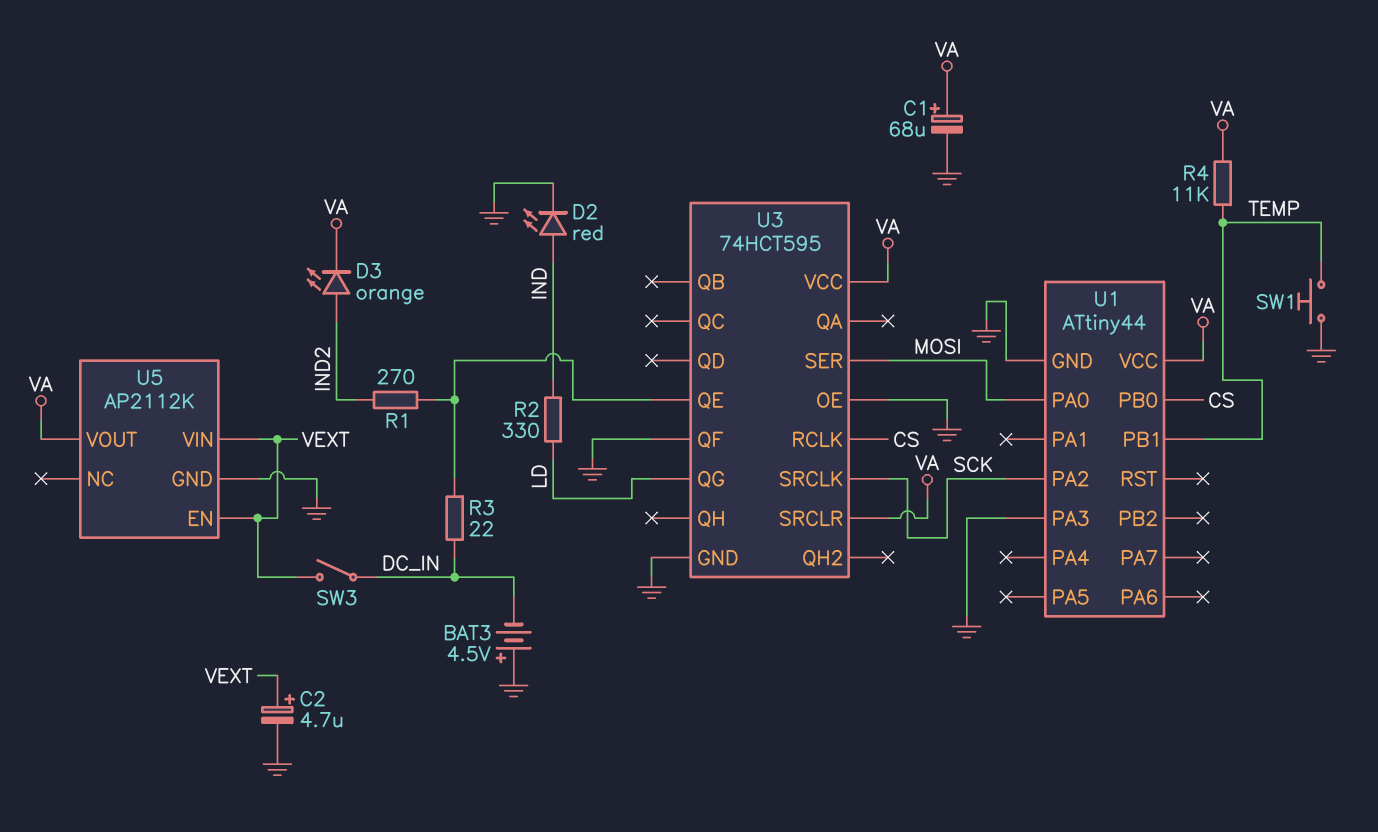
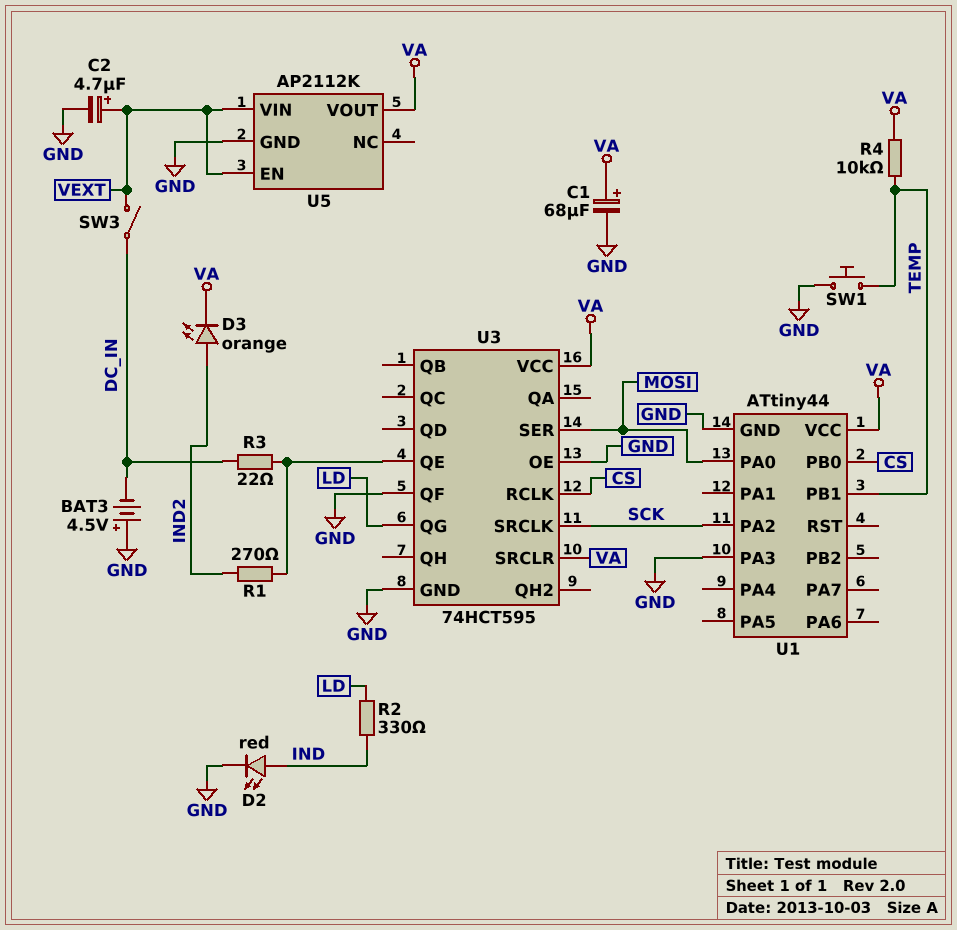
R4: 11k (TEMP, VA) -> 10k (TEMP, VA)

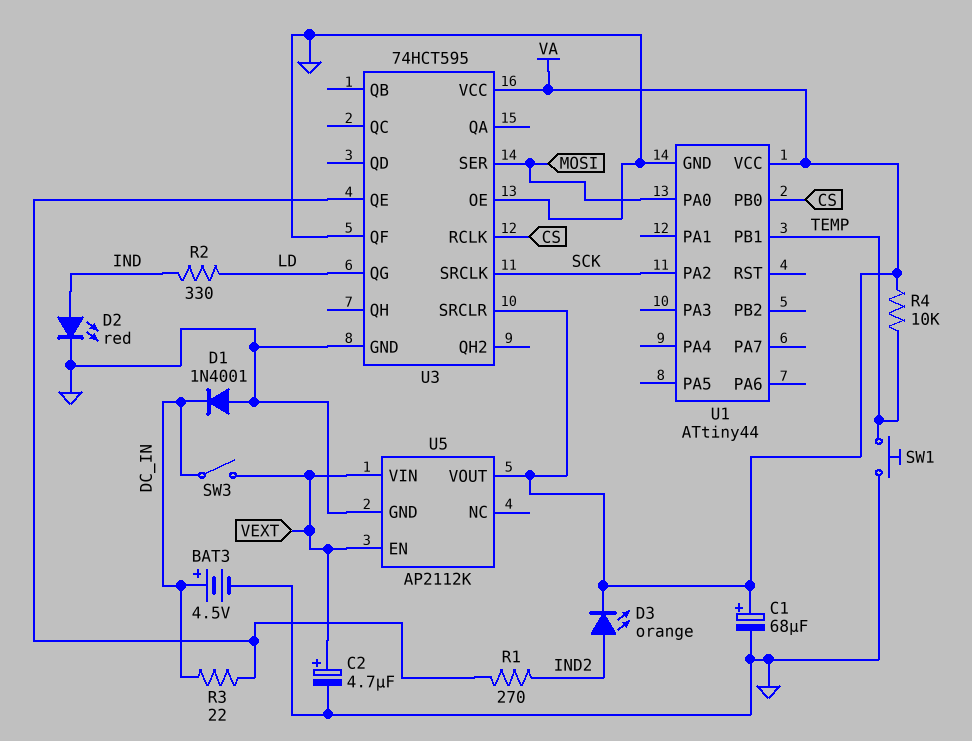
BAT3: 4.5V (plus GND, minus DC_IN) -> 4.5V (plus DC_IN, minus GND)
D1: none -> diode 1N4001 (A GND, K DC_IN)
U1 pin PA3: GND -> none

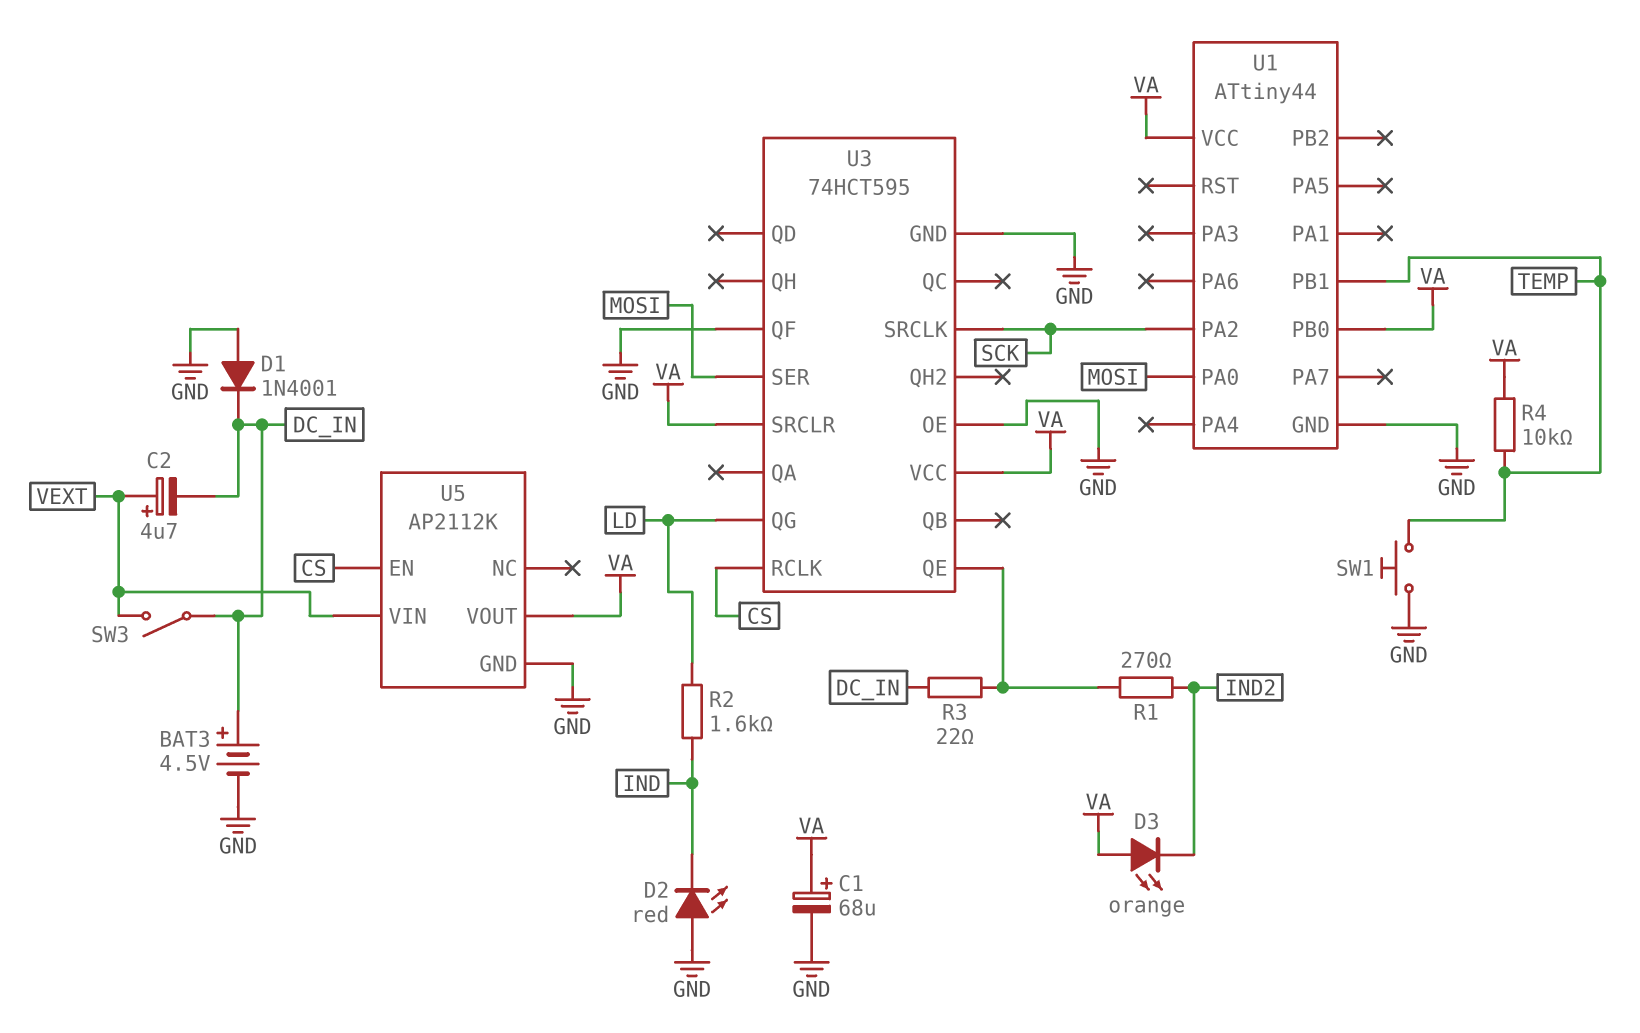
C2: 4.7uF (plus VEXT, minus GND) -> 4.7uF (plus VEXT, minus DC_IN)
D2: LED red (A IND, K GND) -> LED red (A GND, K IND)
D3: LED orange (A IND2, K VA) -> LED orange (A VA, K IND2)
R2: 330 (IND, LD) -> 1.6k (IND, LD)
U1 pin PB0: CS -> VA
U5 pin EN: VEXT -> CS

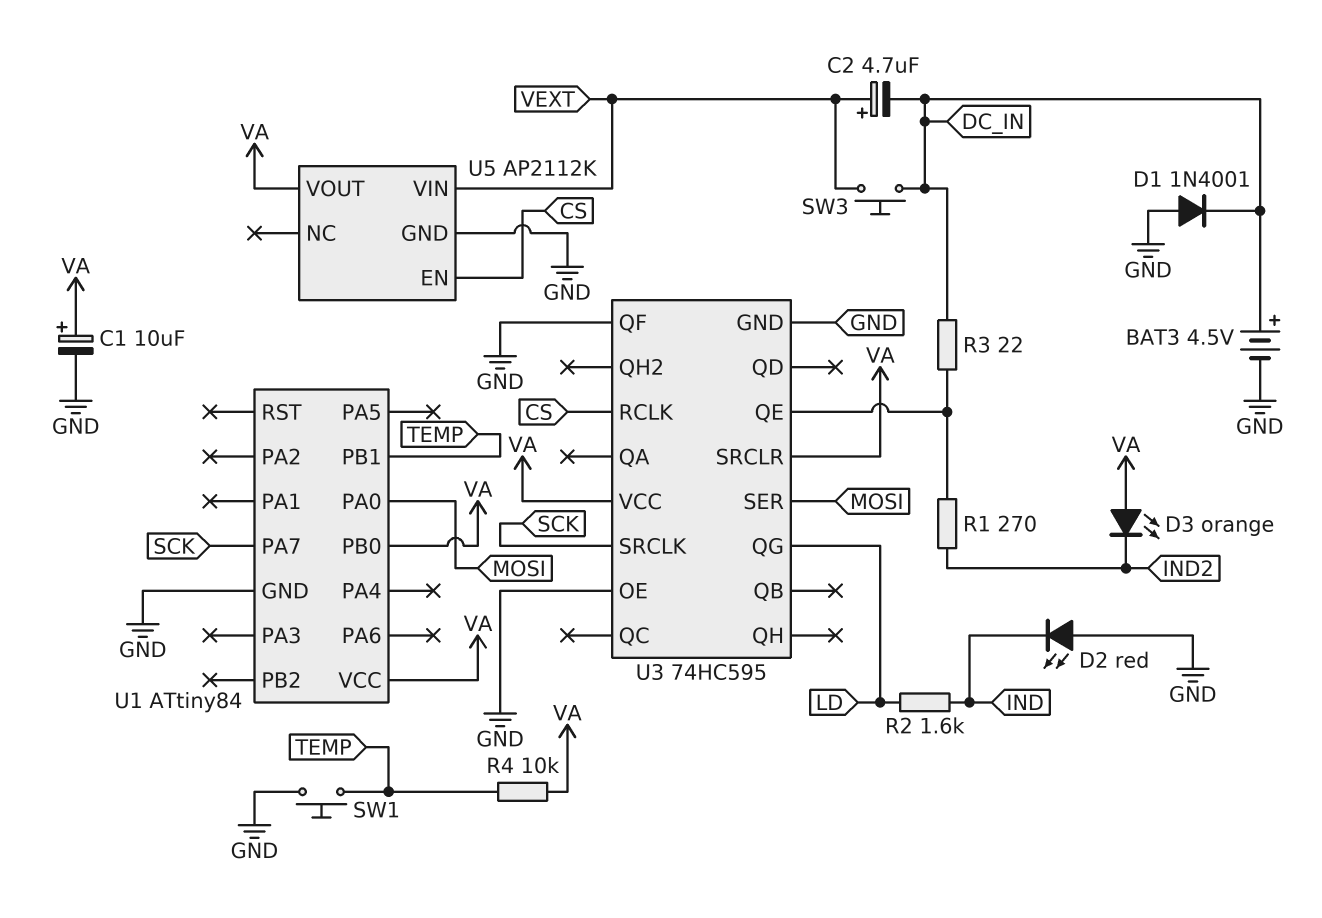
C1: 68uF (plus VA, minus GND) -> 10uF (plus VA, minus GND)
SW3: switch (DC_IN, VEXT) -> button (DC_IN, VEXT)
U1: ATtiny44 -> ATtiny84
U1 pin PA2: SCK -> none
U1 pin PA7: none -> SCK
U3: 74HCT595 -> 74HC595

